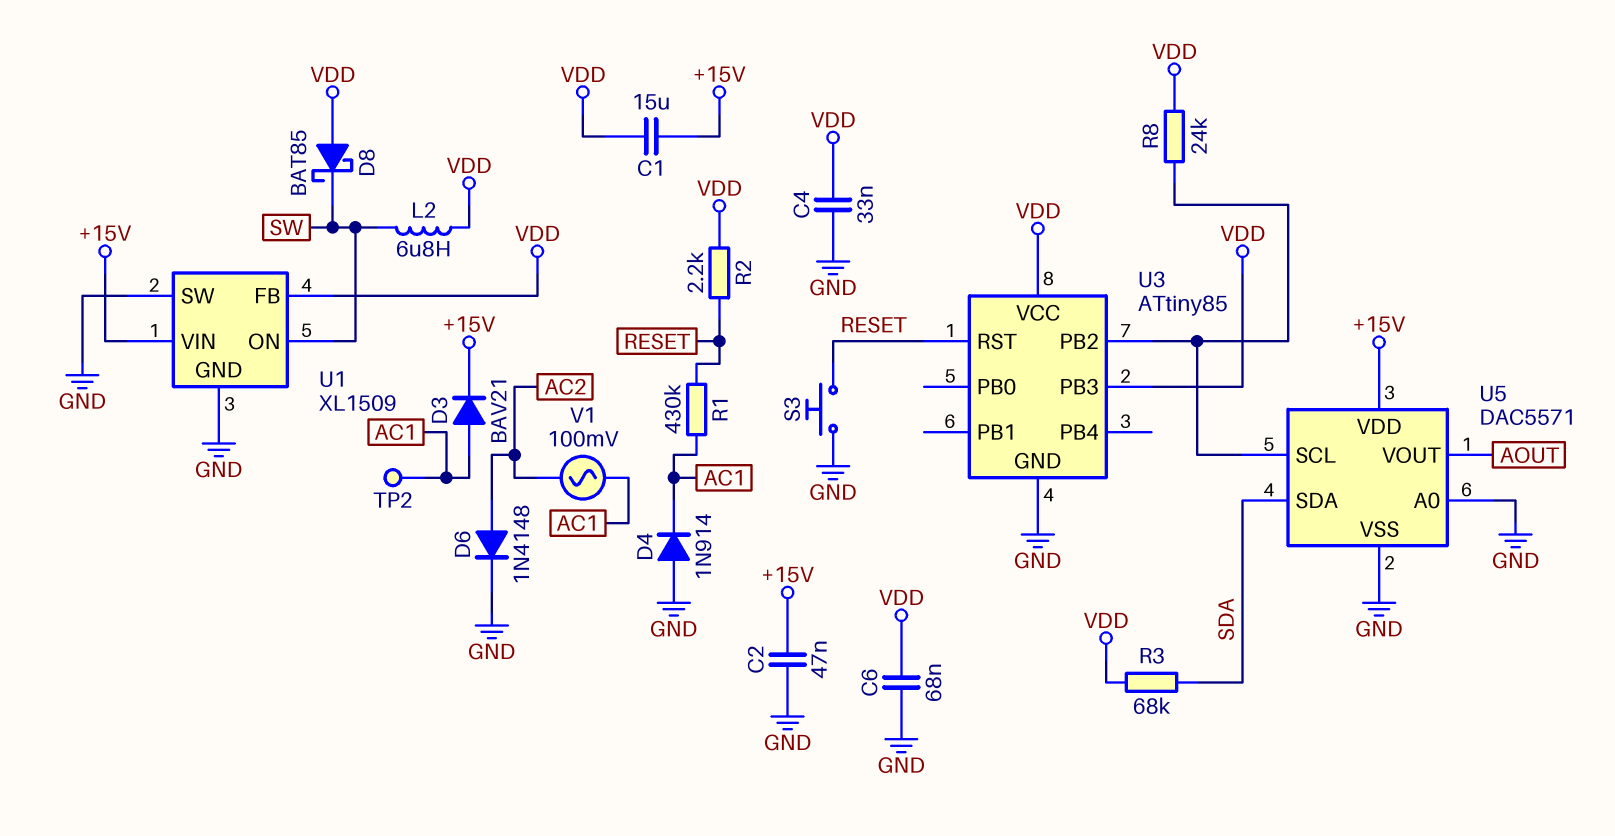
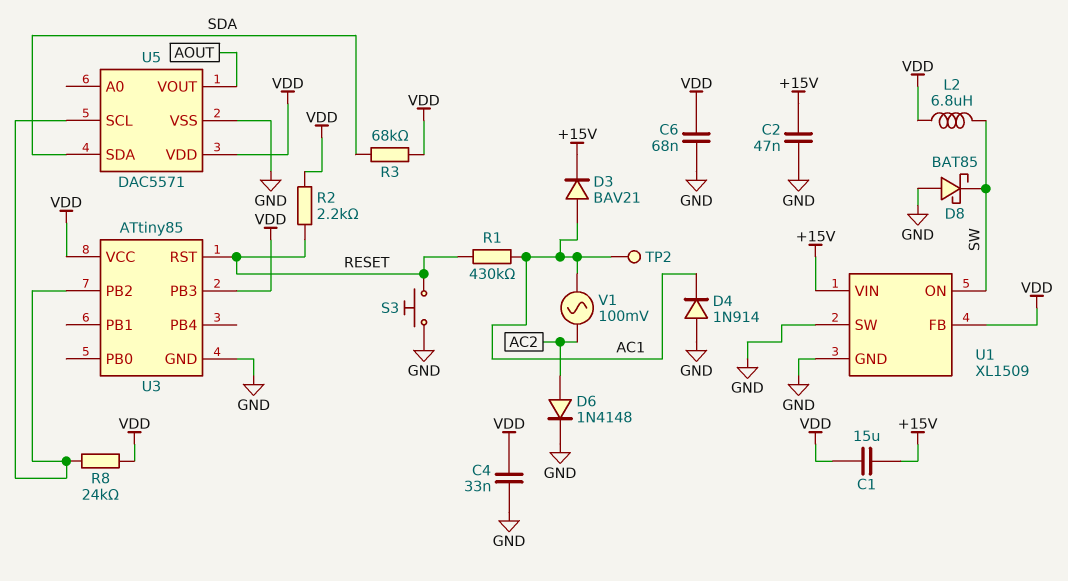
D8: schottky BAT85 (A VDD, K SW) -> schottky BAT85 (A GND, K SW)
U5 pin A0: GND -> none
U5 pin VDD: +15V -> VDD

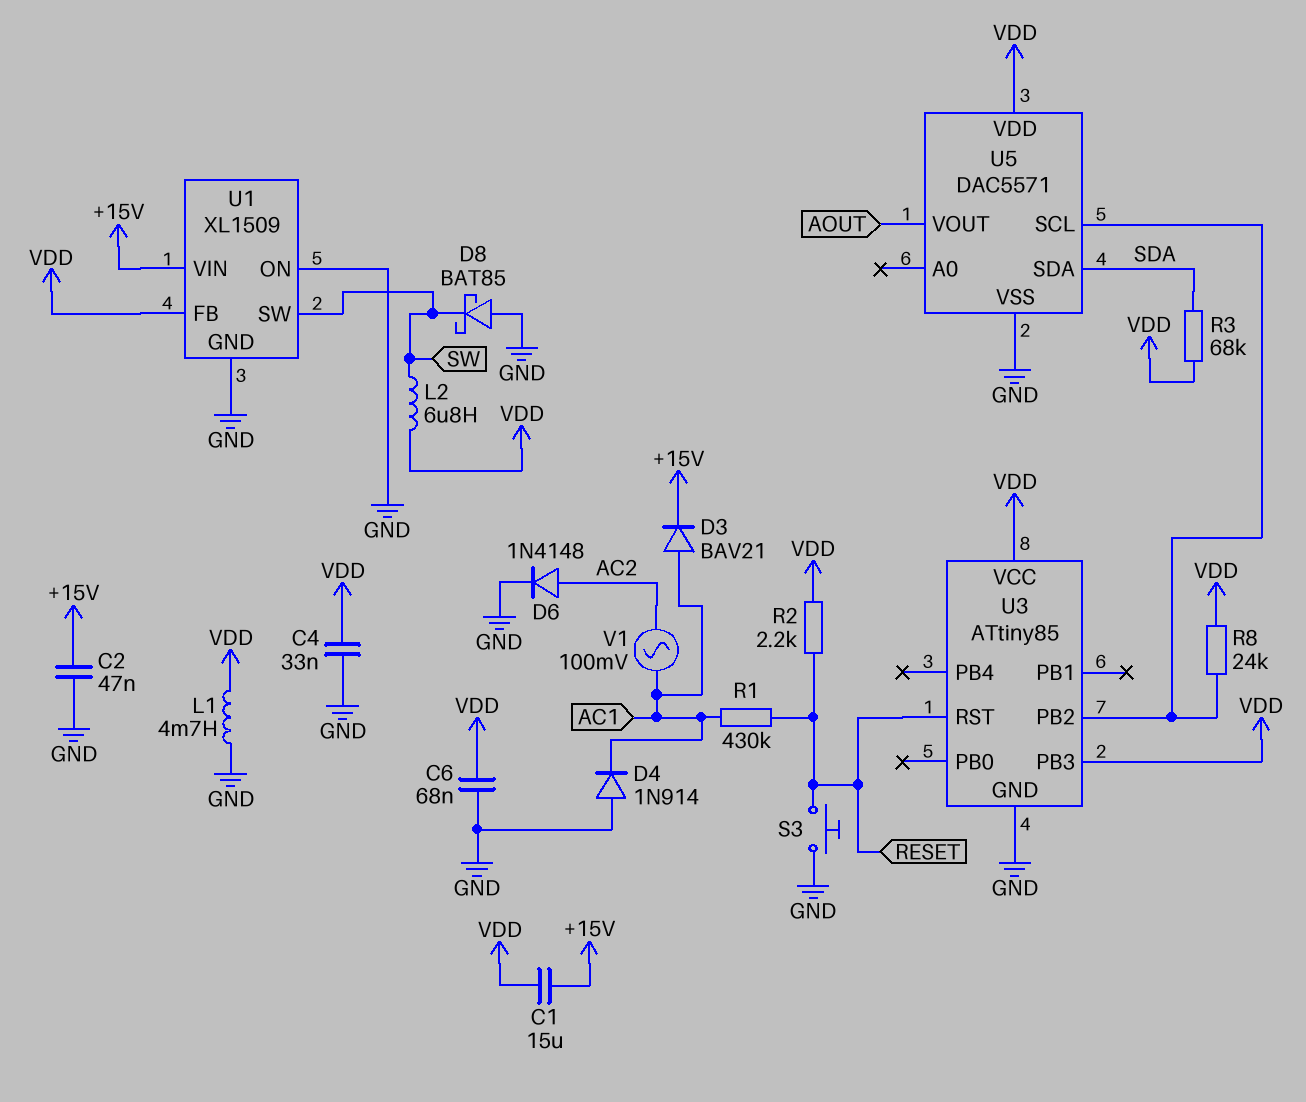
L1: none -> 4.7mH (GND, VDD)
TP2: test point (AC1) -> none
U1 pin ON: SW -> GND
U1 pin SW: GND -> SW

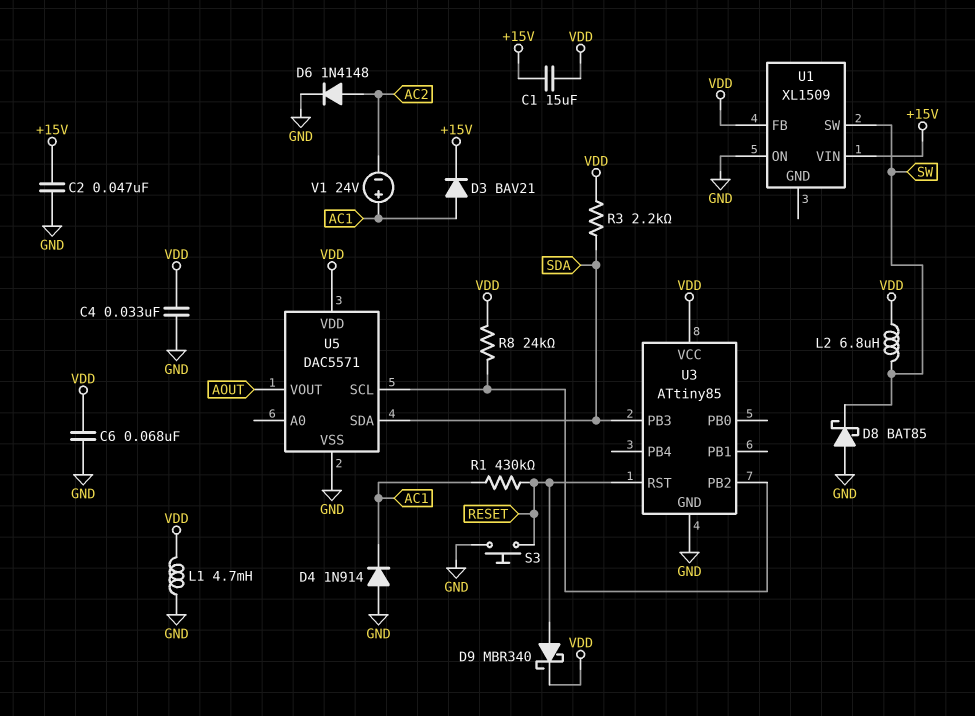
D9: none -> schottky MBR340 (A RESET, K VDD)
R2: 2.2k (RESET, VDD) -> none
R3: 68k (SDA, VDD) -> 2.2k (SDA, VDD)
U1 pin GND: GND -> none
U3 pin PB3: VDD -> SDA
V1: AC 100mV (AC1, AC2) -> 24V (plus AC1, minus AC2)

